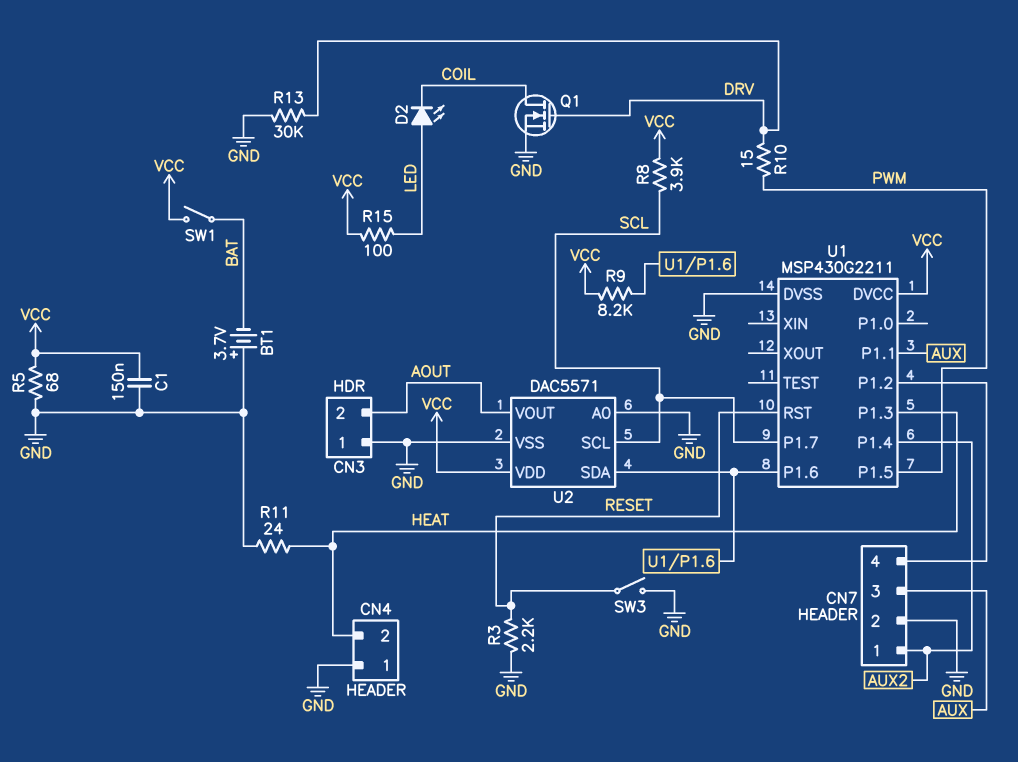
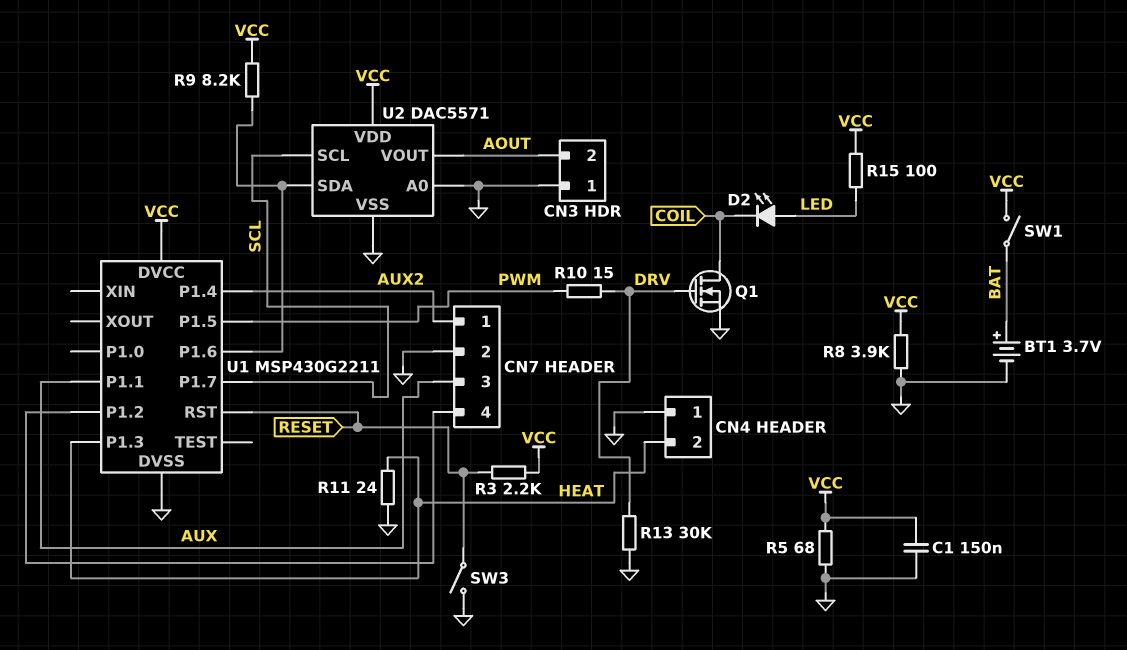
BT1: 3.7V (plus GND, minus BAT) -> 3.7V (plus BAT, minus GND)
R3: 2.2k (GND, RESET) -> 2.2k (RESET, VCC)
R8: 3.9k (SCL, VCC) -> 3.9k (GND, VCC)

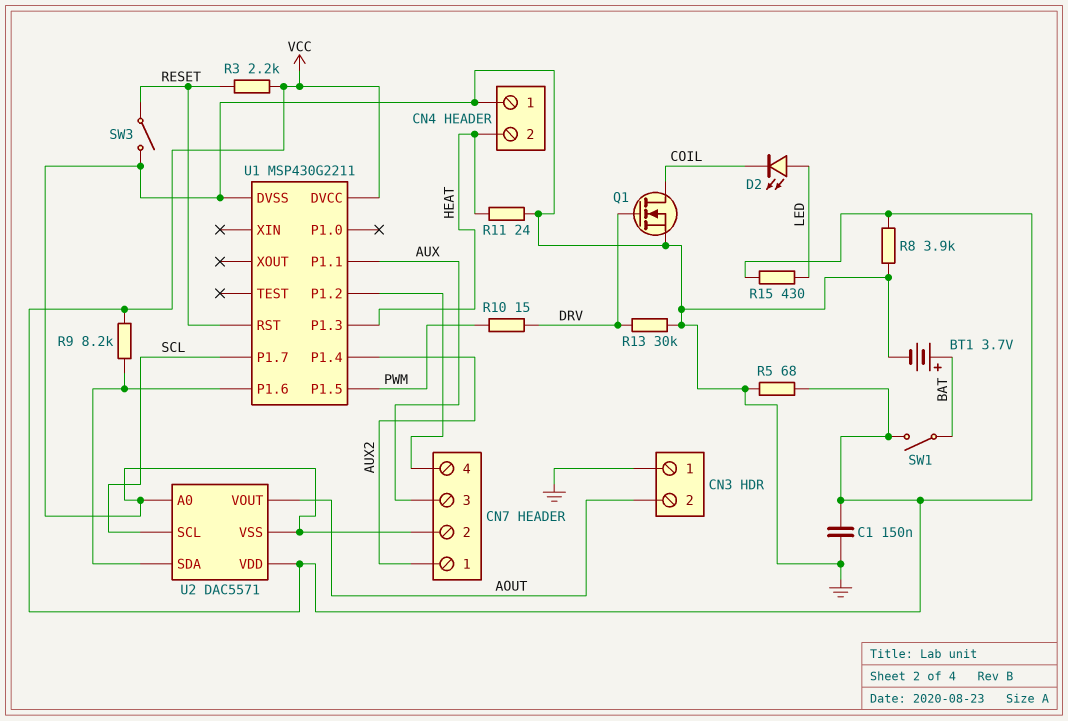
R15: 100 (LED, VCC) -> 430 (LED, VCC)

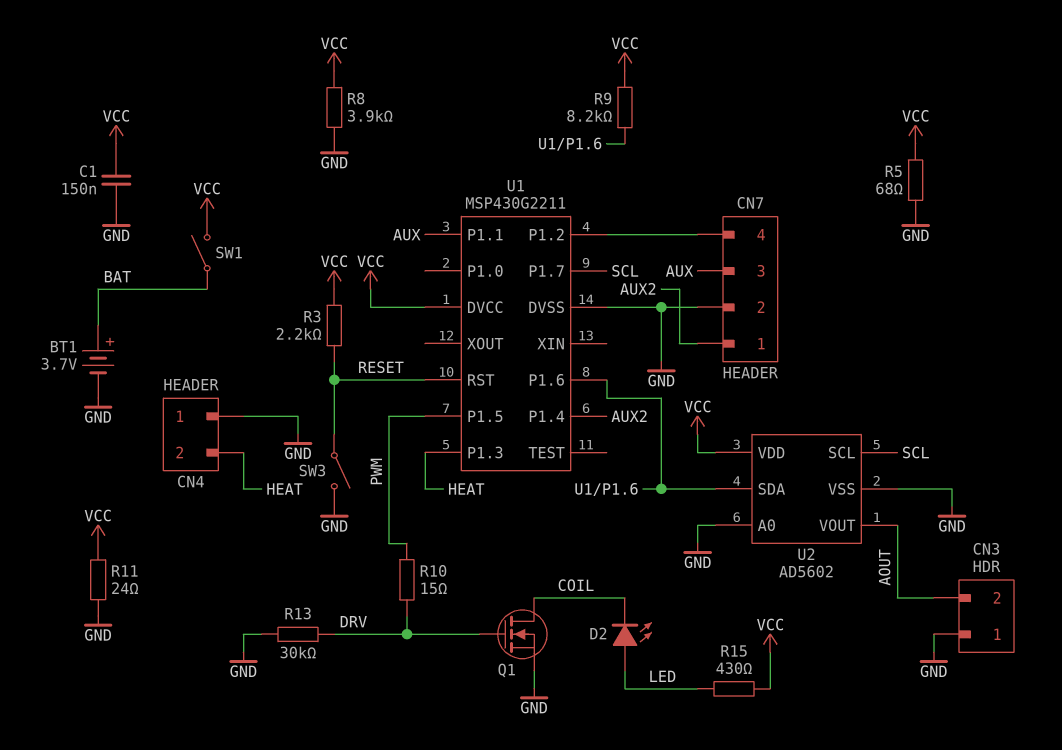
R11: 24 (GND, HEAT) -> 24 (GND, VCC)
U2: DAC5571 -> AD5602

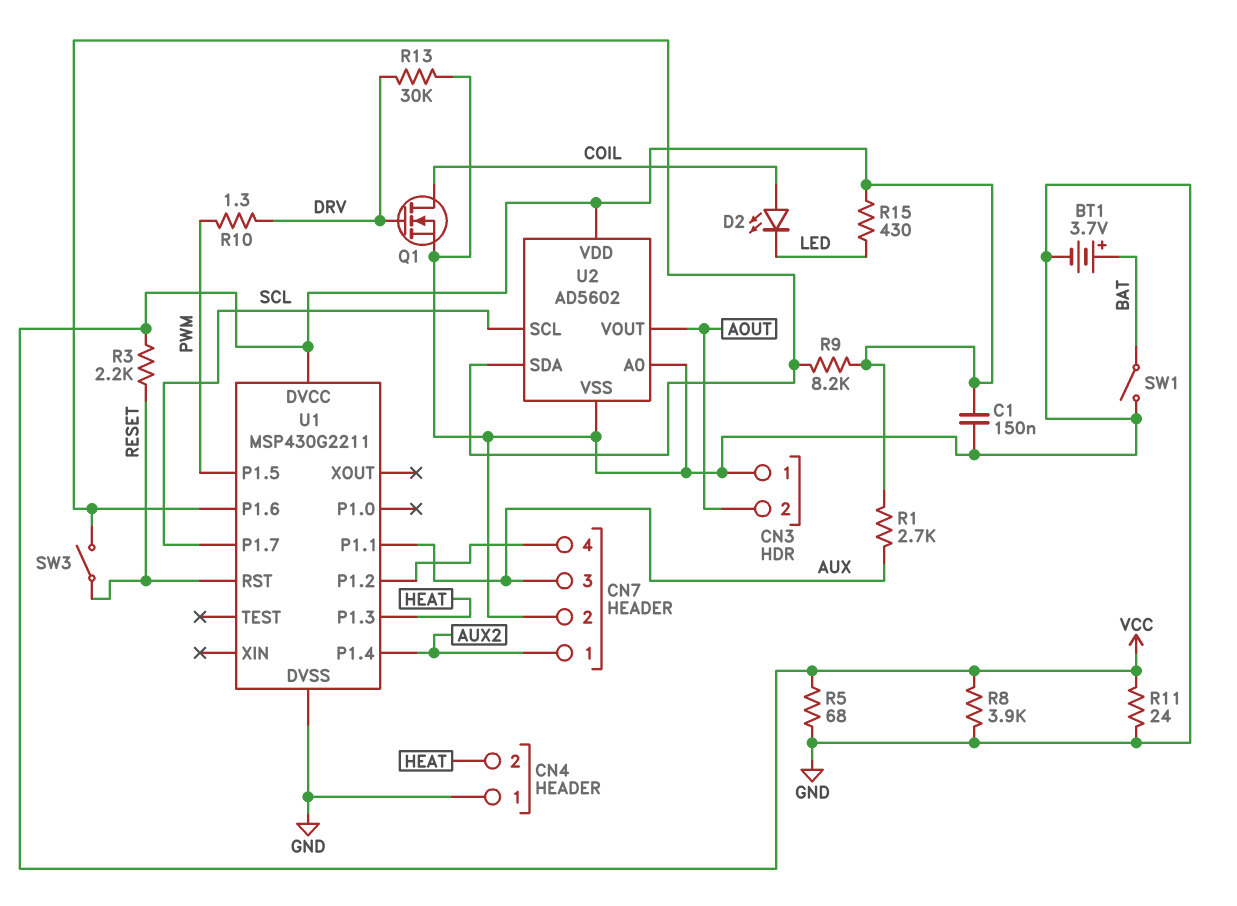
D2: LED (A LED, K COIL) -> LED (A COIL, K LED)
R1: none -> 2.7k (AUX, VCC)
R10: 15 (DRV, PWM) -> 1.3 (DRV, PWM)
SW1: switch (BAT, VCC) -> switch (BAT, GND)
SW3: switch (GND, RESET) -> switch (RESET, U1/P1.6)

